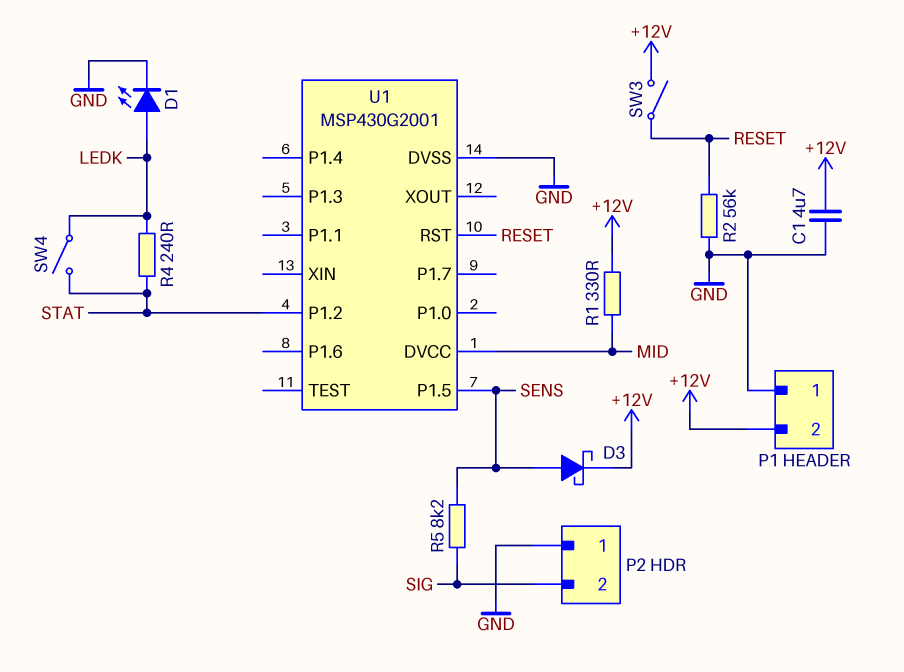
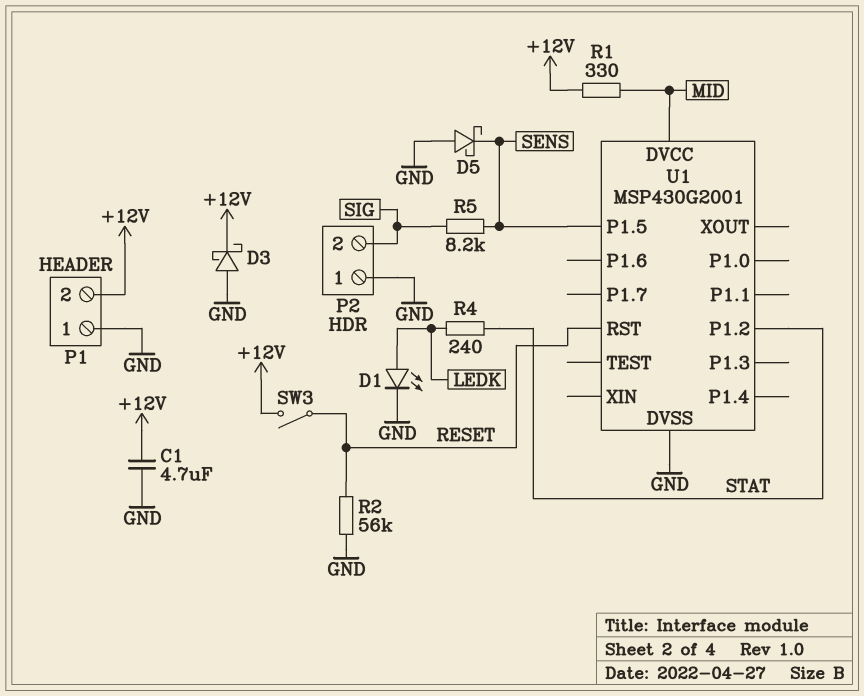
D3: schottky (A SENS, K +12V) -> schottky (A GND, K +12V)
D5: none -> schottky (A GND, K SENS)
SW4: switch (LEDK, STAT) -> none

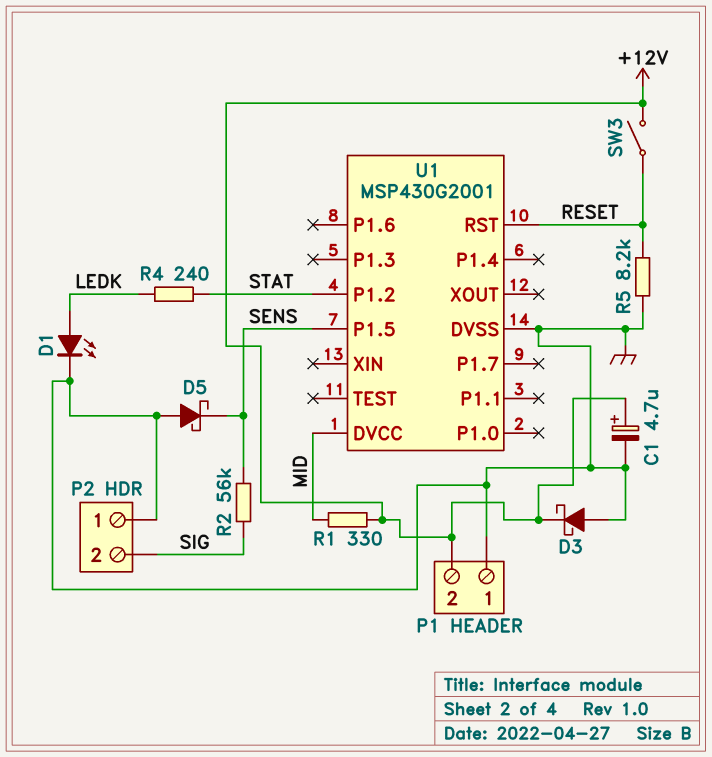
C1: 4.7uF (+12V, GND) -> 4.7uF (plus +12V, minus GND)
R2: 56k (GND, RESET) -> 56k (SENS, SIG)
R5: 8.2k (SENS, SIG) -> 8.2k (GND, RESET)

